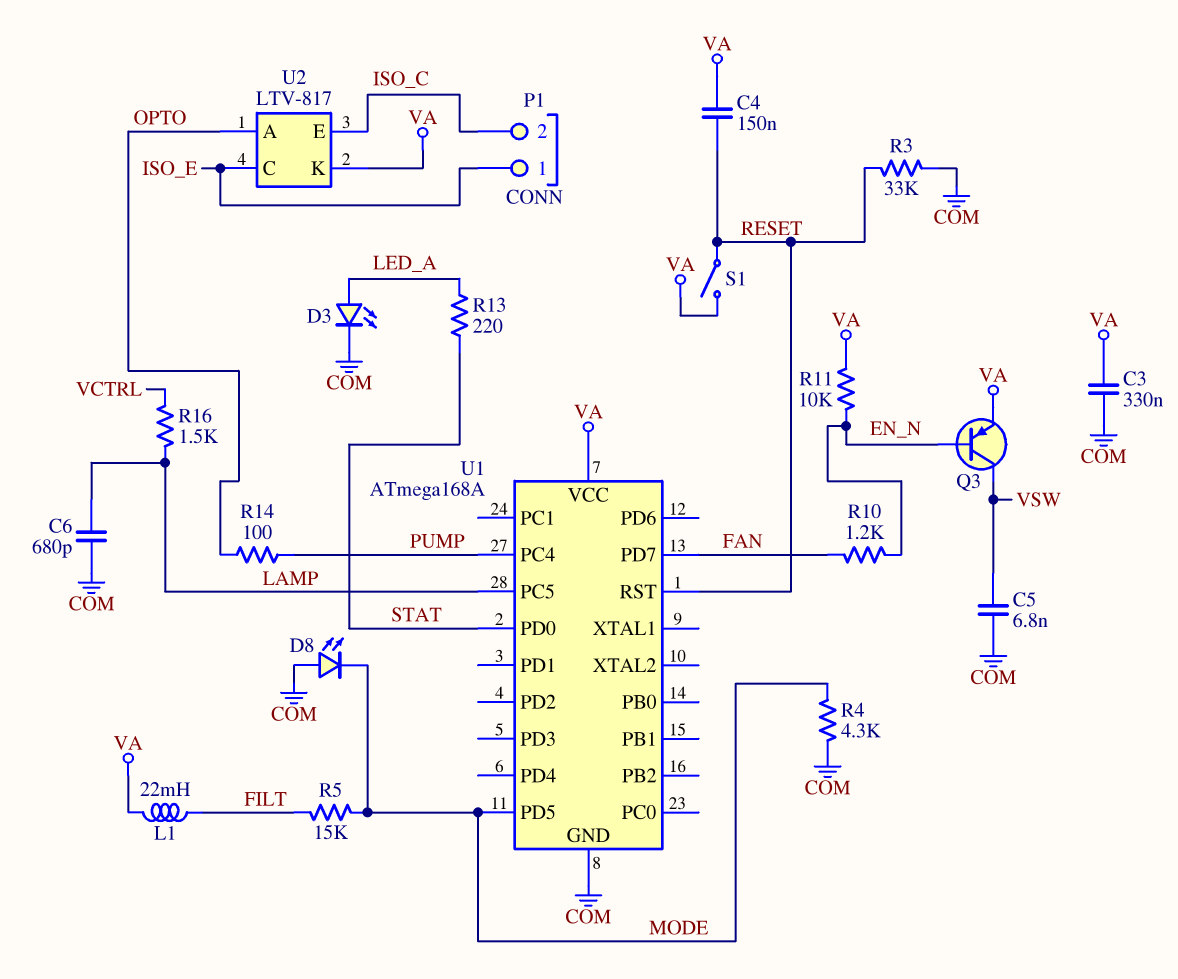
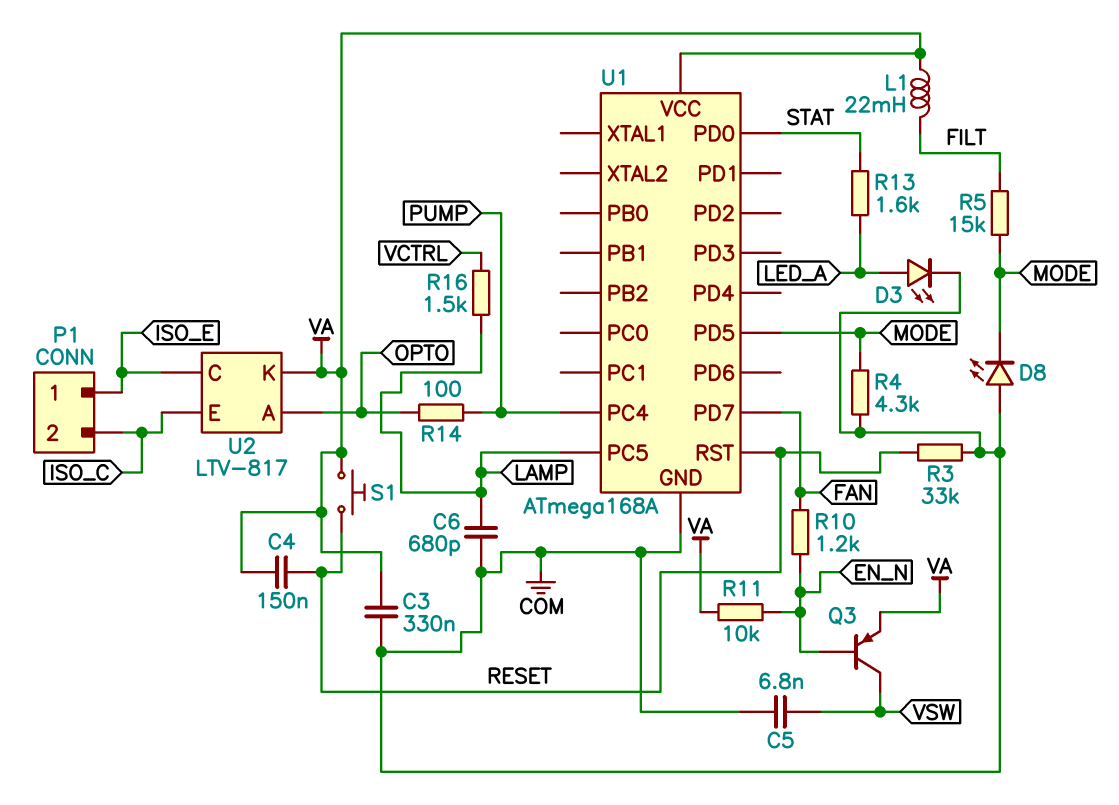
R13: 220 (LED_A, STAT) -> 1.6k (LED_A, STAT)
S1: switch (RESET, VA) -> button (RESET, VA)

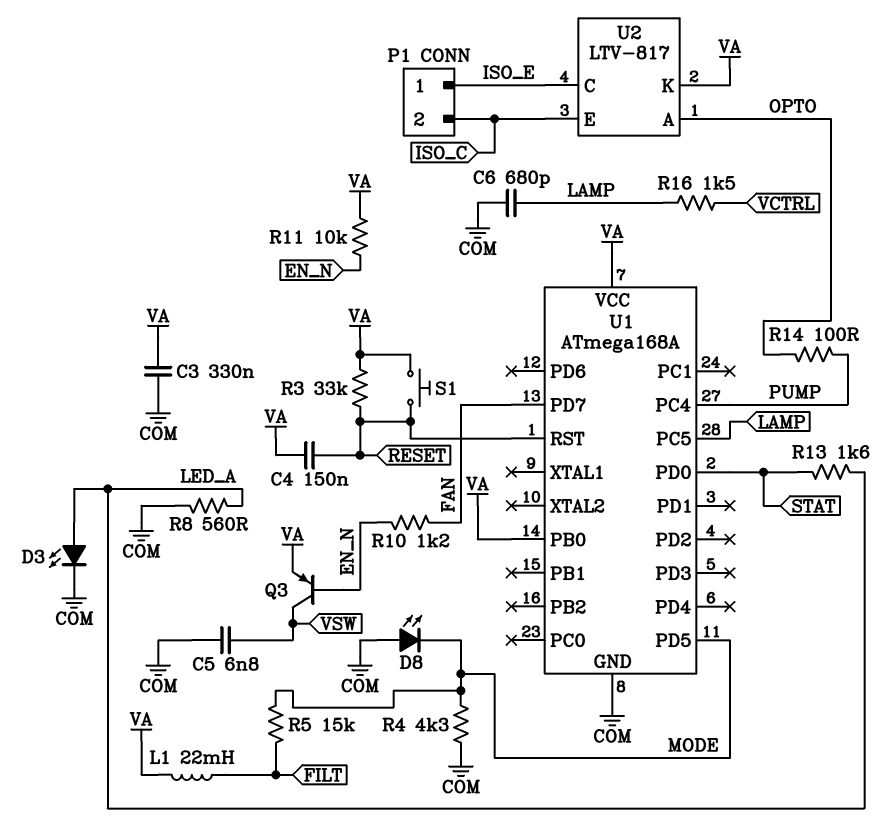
R3: 33k (COM, RESET) -> 33k (RESET, VA)
R8: none -> 560 (COM, LED_A)
U1 pin PB0: none -> VA

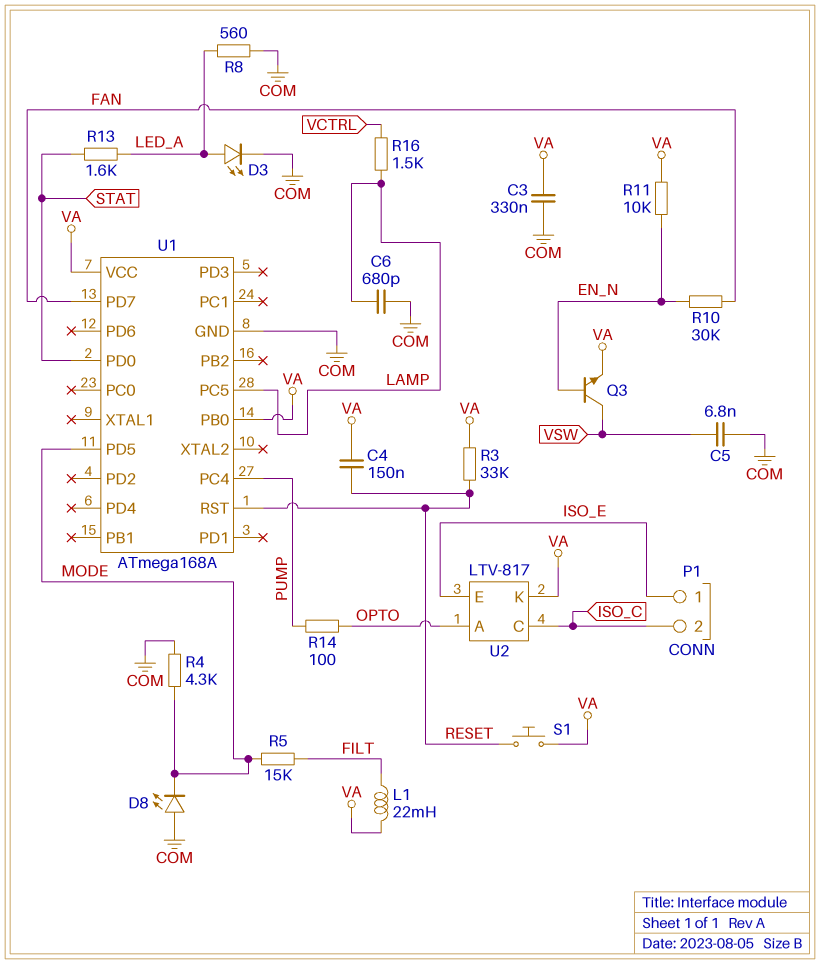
Q3: PNP (B EN_N, C VSW, E VA) -> NPN (B EN_N, C VSW, E VA)
R10: 1.2k (EN_N, FAN) -> 30k (EN_N, FAN)
U2 pin C: ISO_E -> ISO_C
U2 pin E: ISO_C -> ISO_E

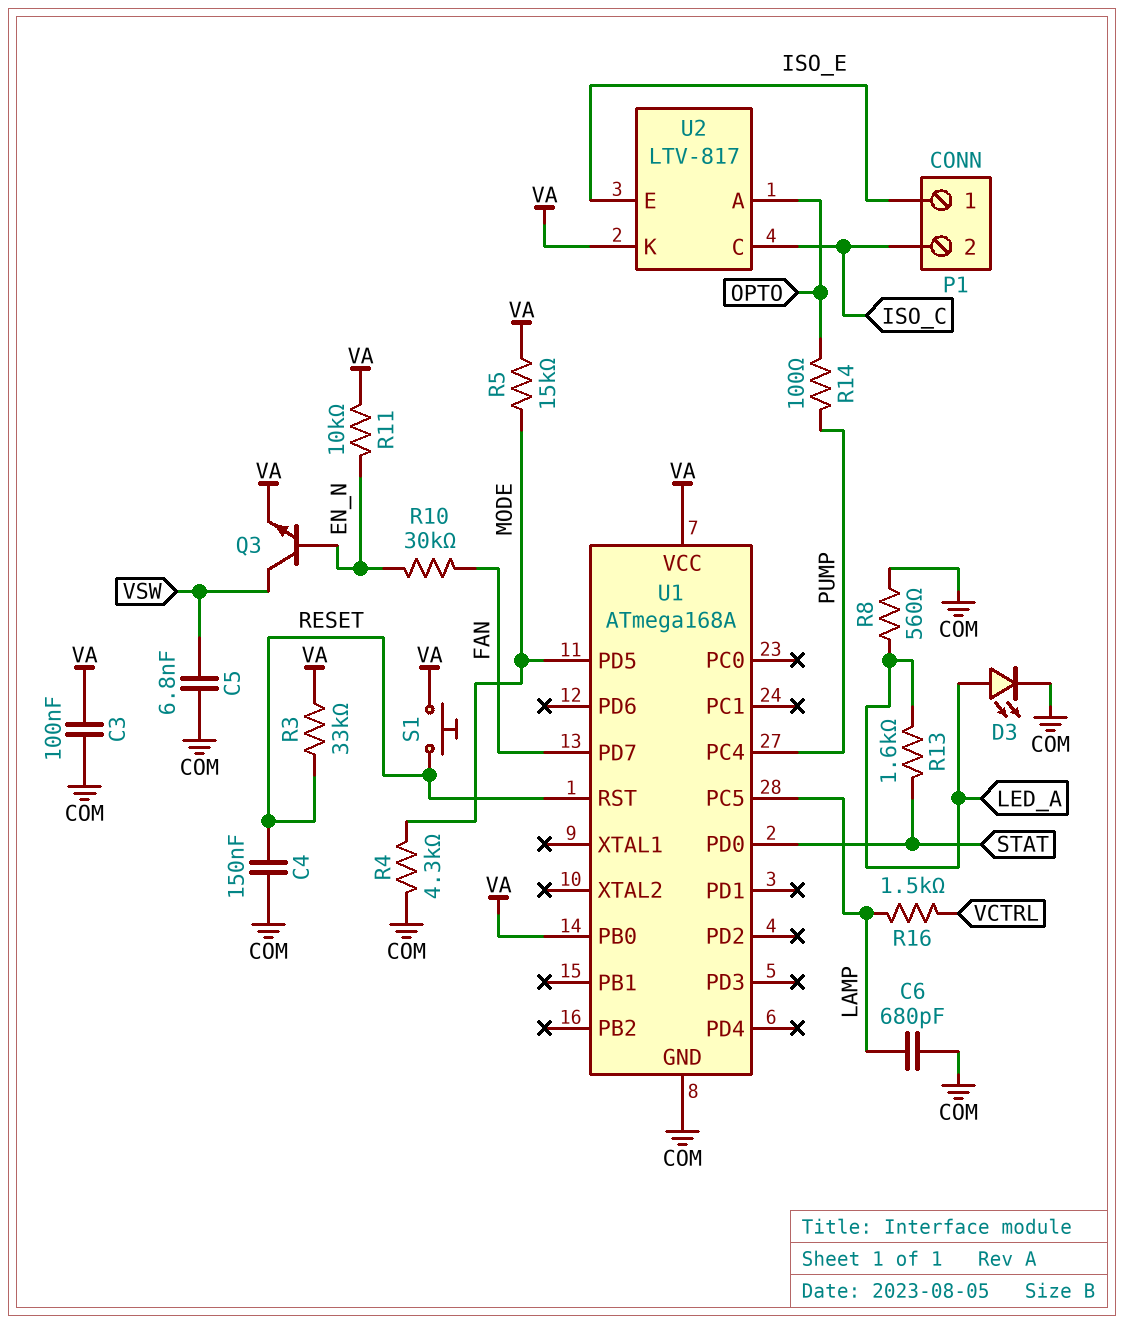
C3: 330nF (COM, VA) -> 100nF (COM, VA)
C4: 150nF (RESET, VA) -> 150nF (COM, RESET)
D8: LED (A COM, K MODE) -> none
L1: 22mH (FILT, VA) -> none
R5: 15k (FILT, MODE) -> 15k (MODE, VA)

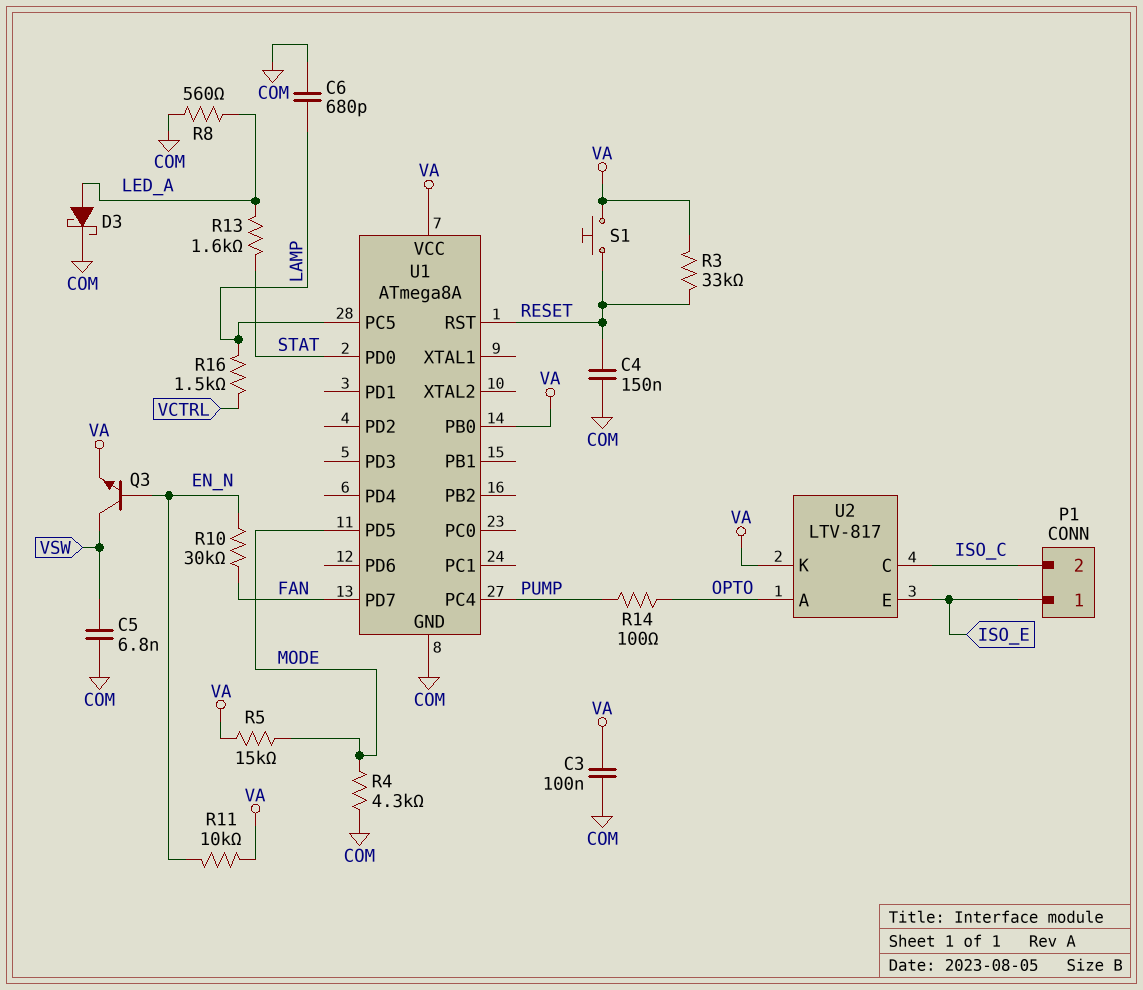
D3: LED (A LED_A, K COM) -> schottky (A LED_A, K COM)
U1: ATmega168A -> ATmega8A

